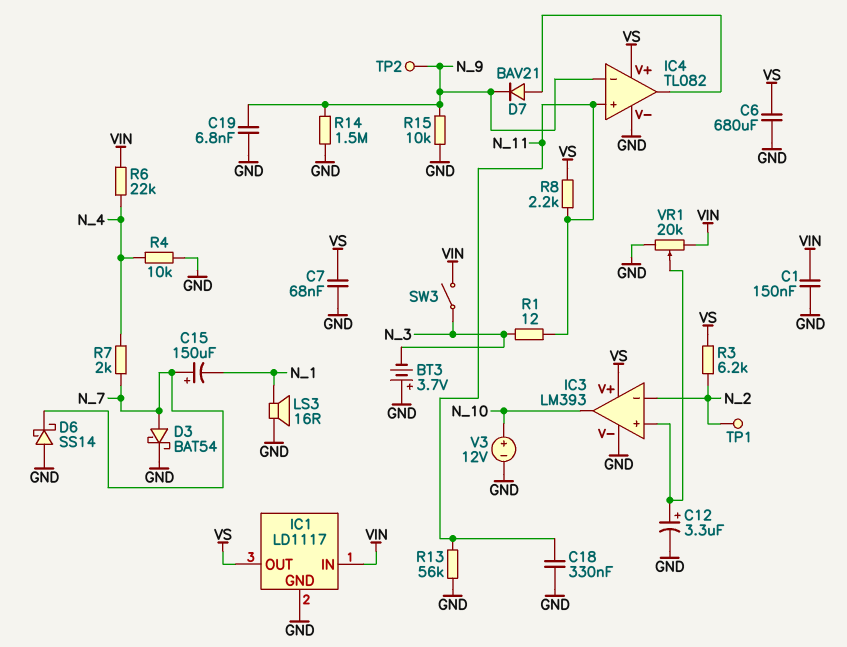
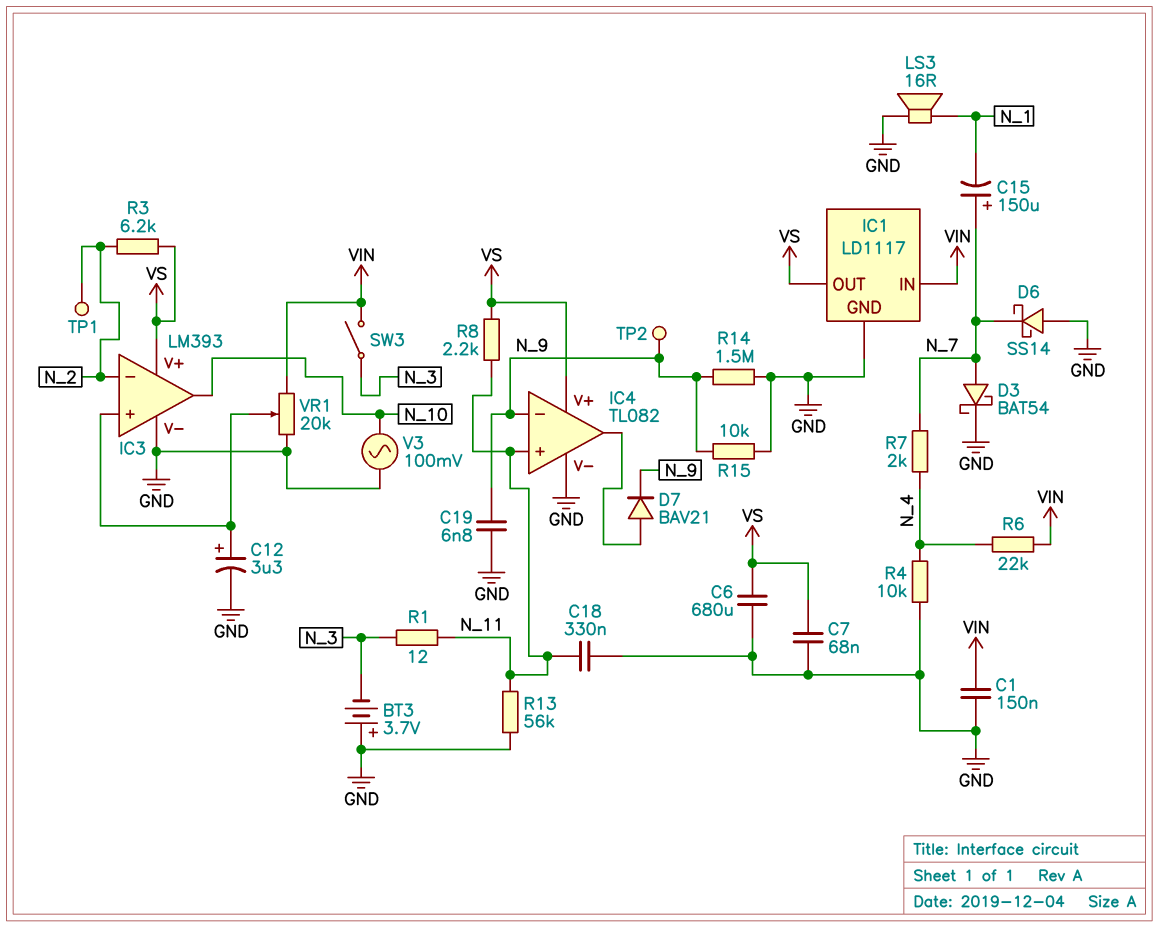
V3: 12V (plus N_10, minus GND) -> AC 100mV (GND, N_10)

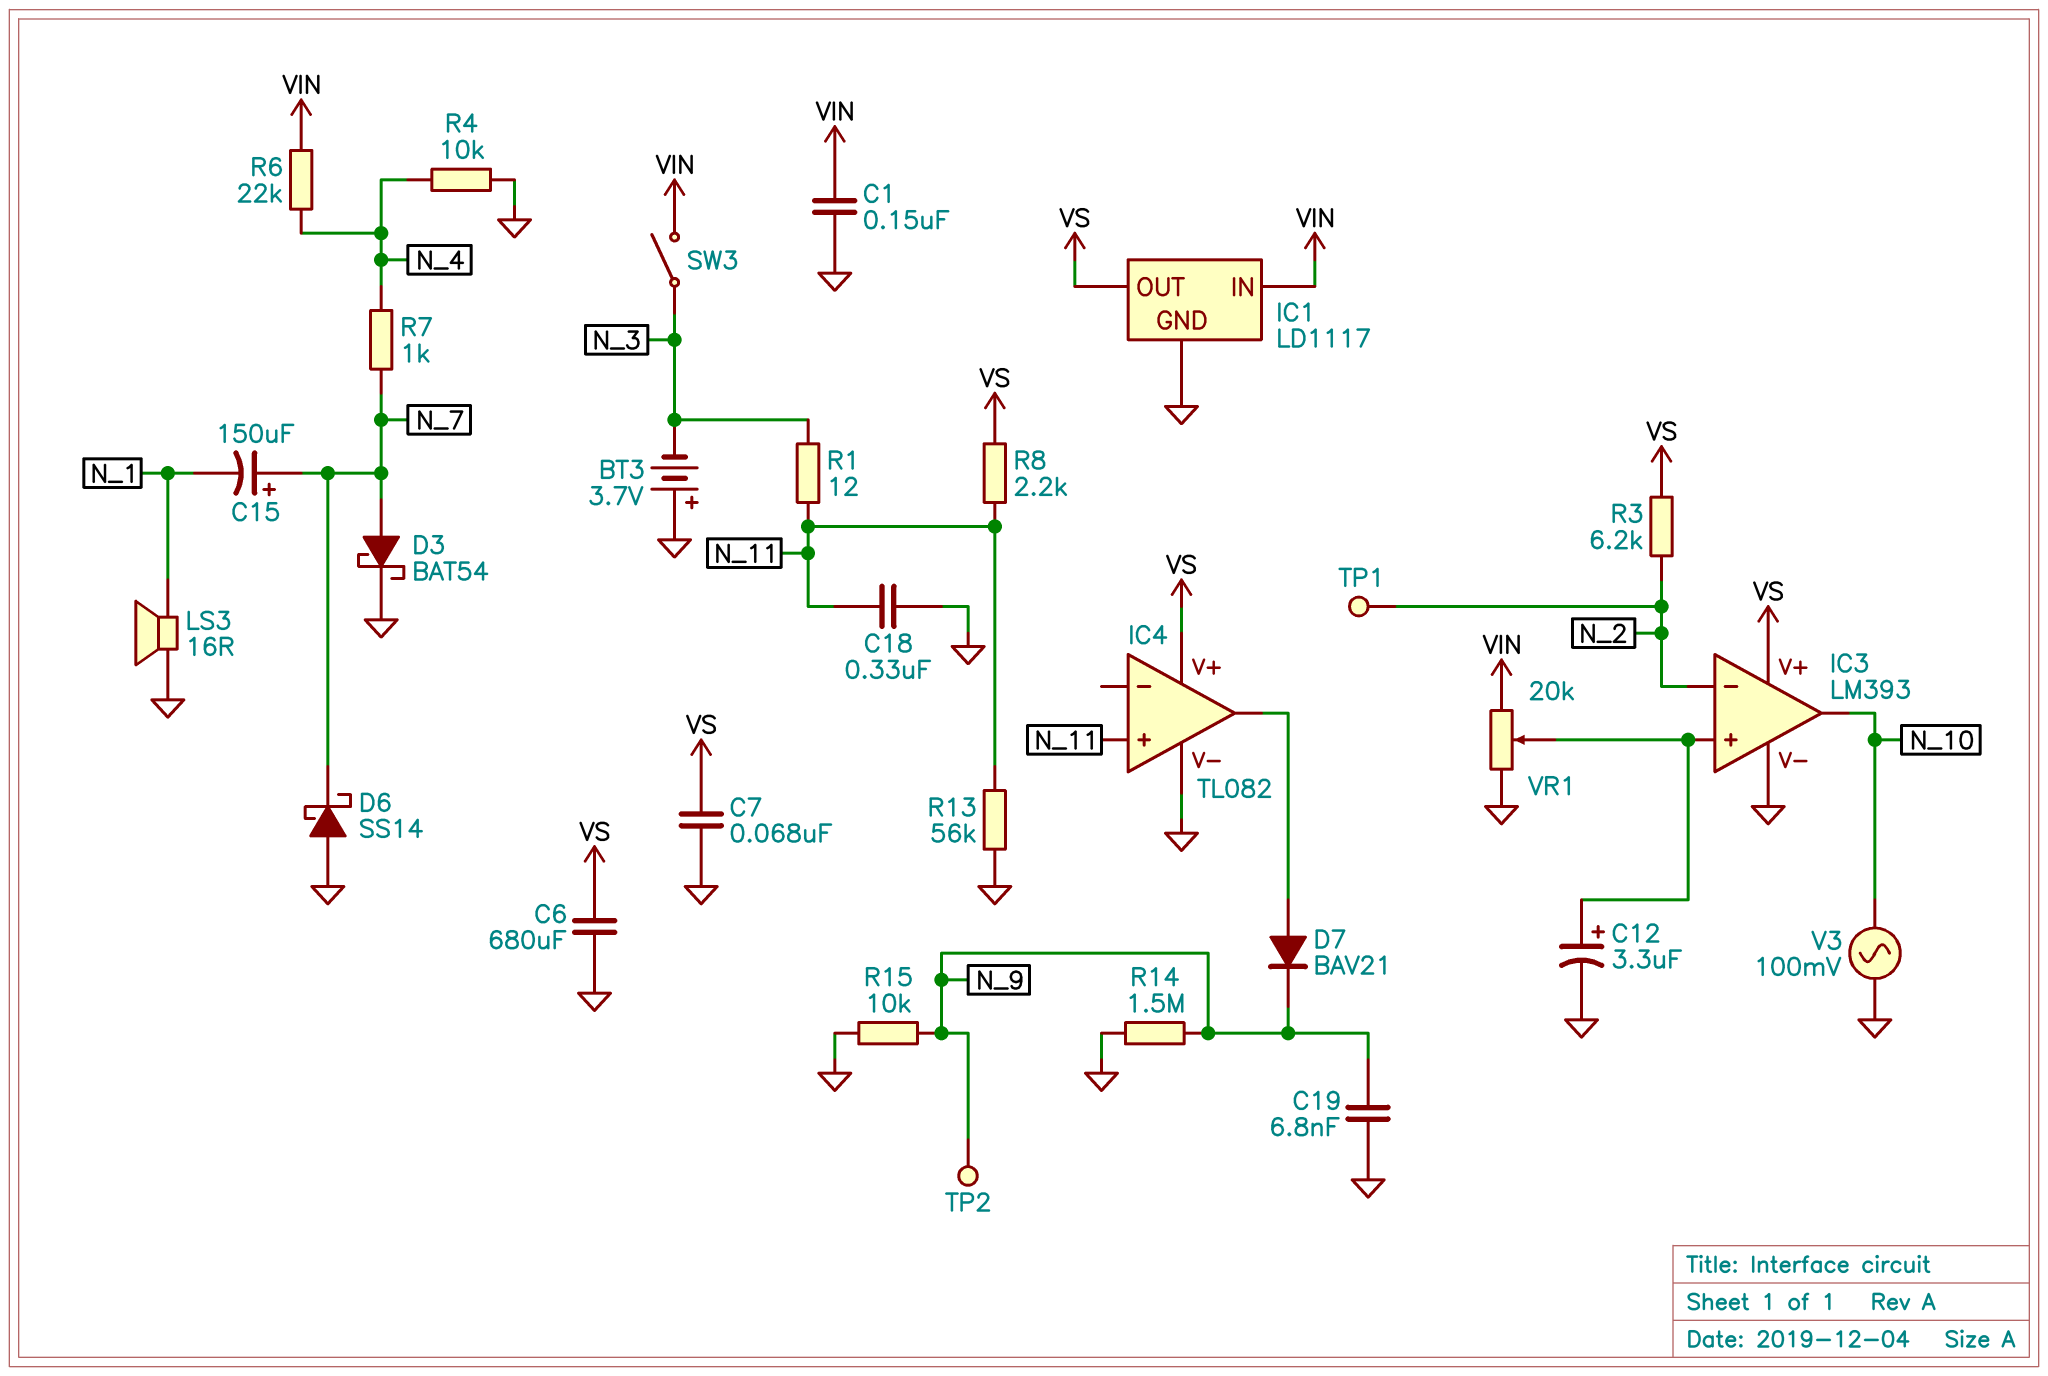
IC4 pin in-: N_9 -> none
R7: 2k (N_4, N_7) -> 1k (N_4, N_7)

